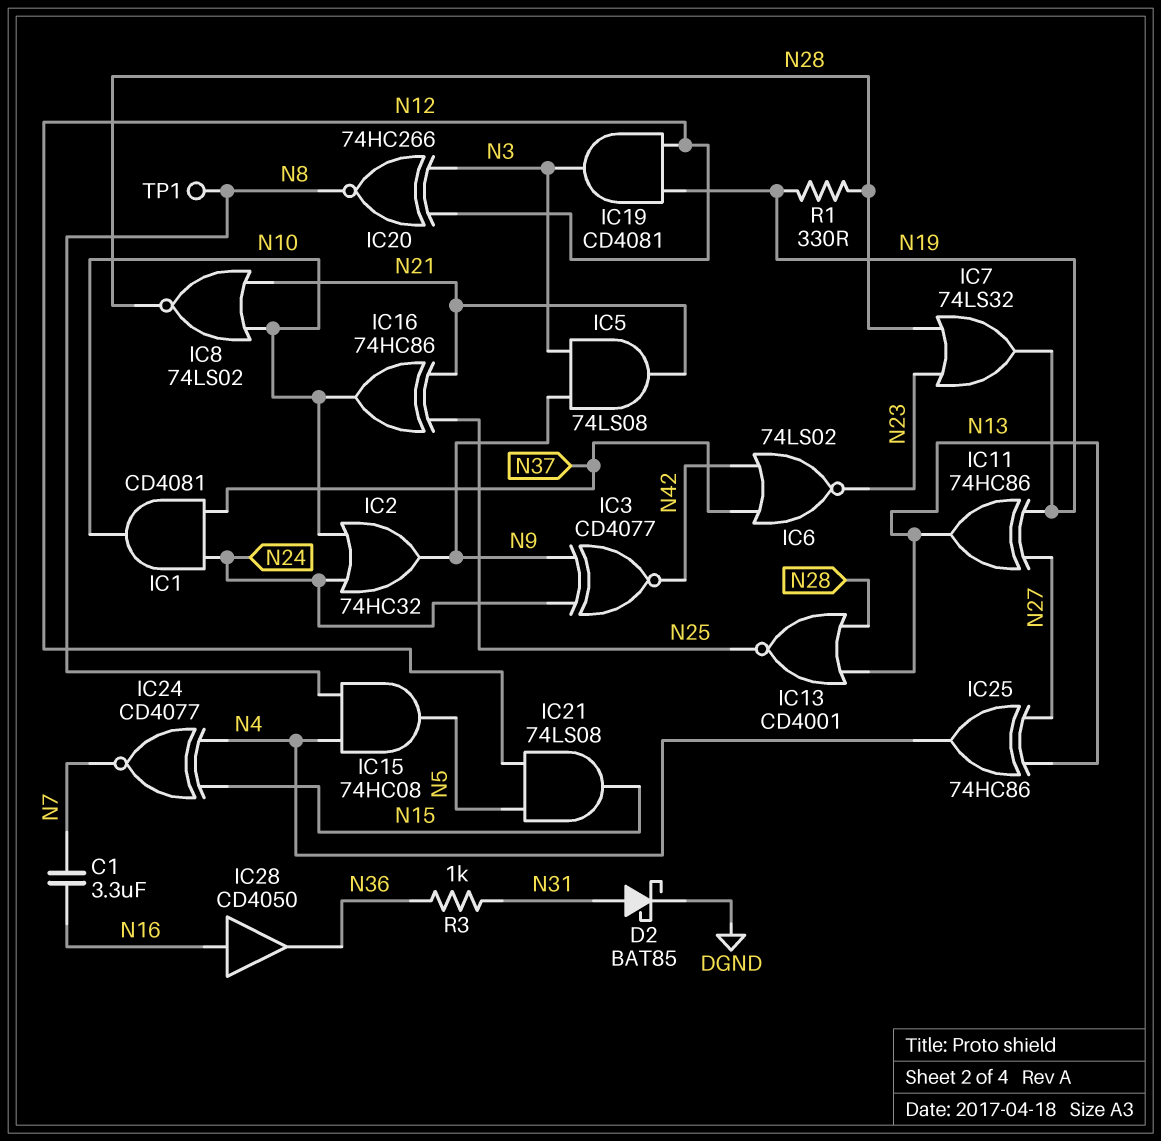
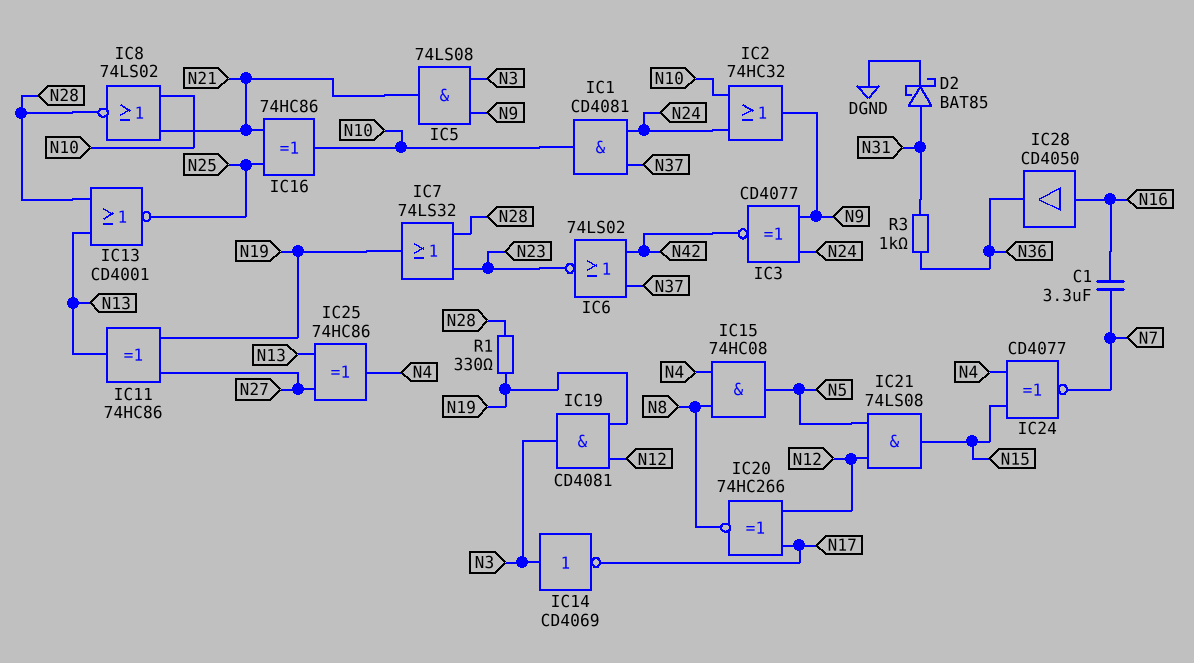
IC14: none -> NOT CD4069 (in N3, out N17)
IC20: XNOR 74HC266 (in N3, in N12, out N8) -> XNOR 74HC266 (in N12, in N17, out N8)
TP1: test point (N8) -> none

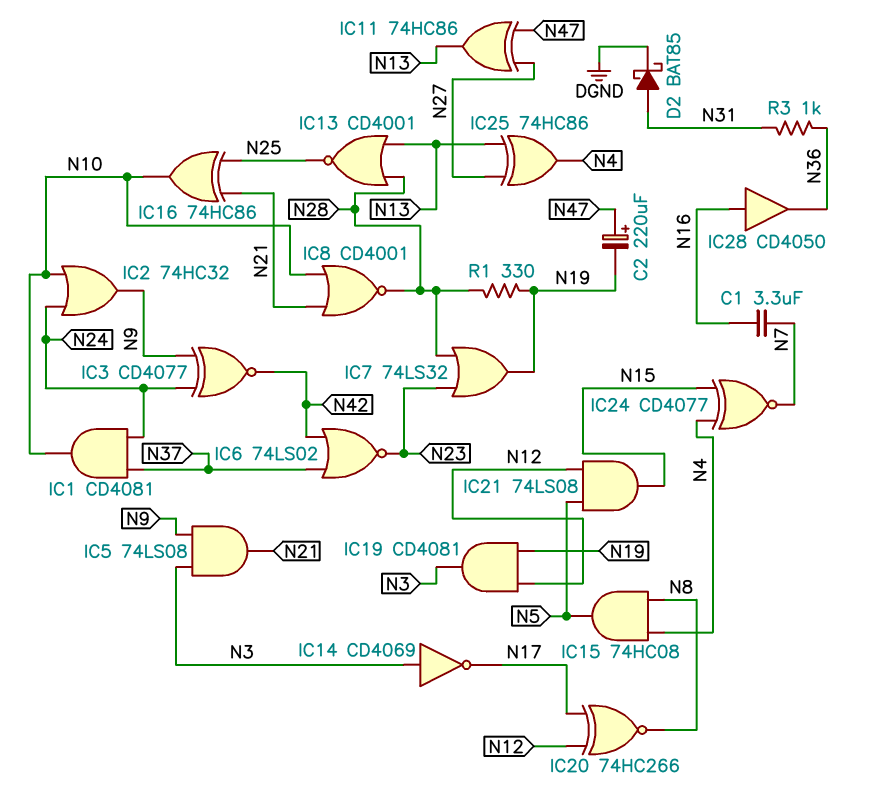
C2: none -> 220uF (plus N47, minus N19)
IC8: NOR 74LS02 (in N10, in N21, out N28) -> NOR CD4001 (in N10, in N21, out N28)
IC11: XOR 74HC86 (in N19, in N27, out N13) -> XOR 74HC86 (in N27, in N47, out N13)

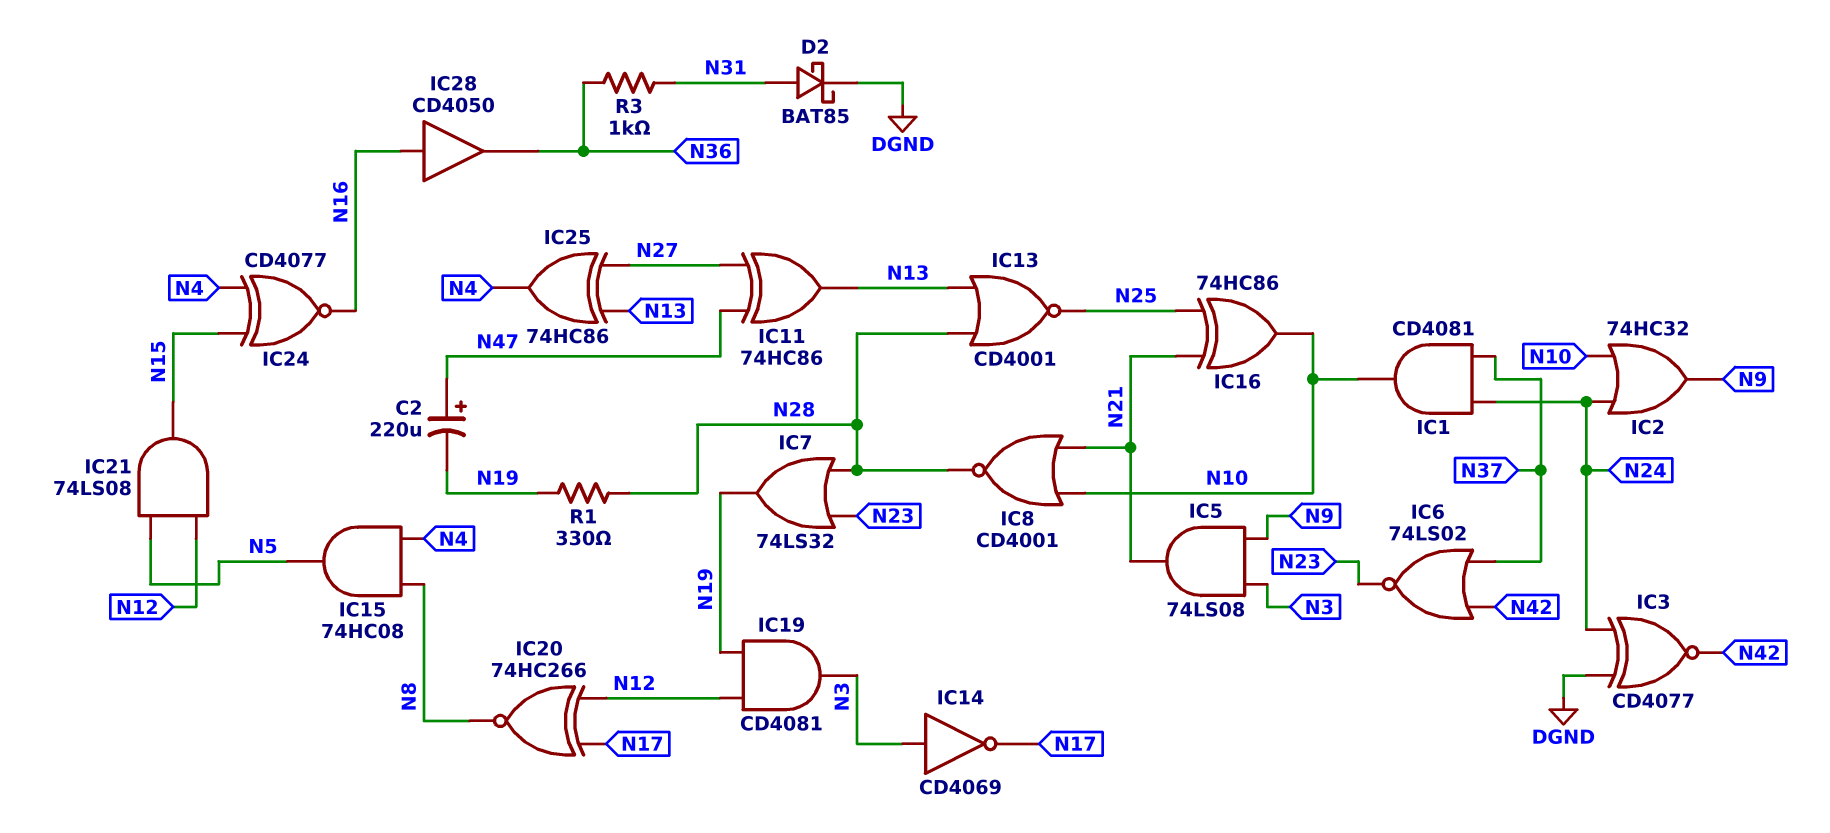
C1: 3.3uF (N7, N16) -> none
IC3: XNOR CD4077 (in N9, in N24, out N42) -> XNOR CD4077 (in DGND, in N24, out N42)
IC24: XNOR CD4077 (in N4, in N15, out N7) -> XNOR CD4077 (in N4, in N15, out N16)

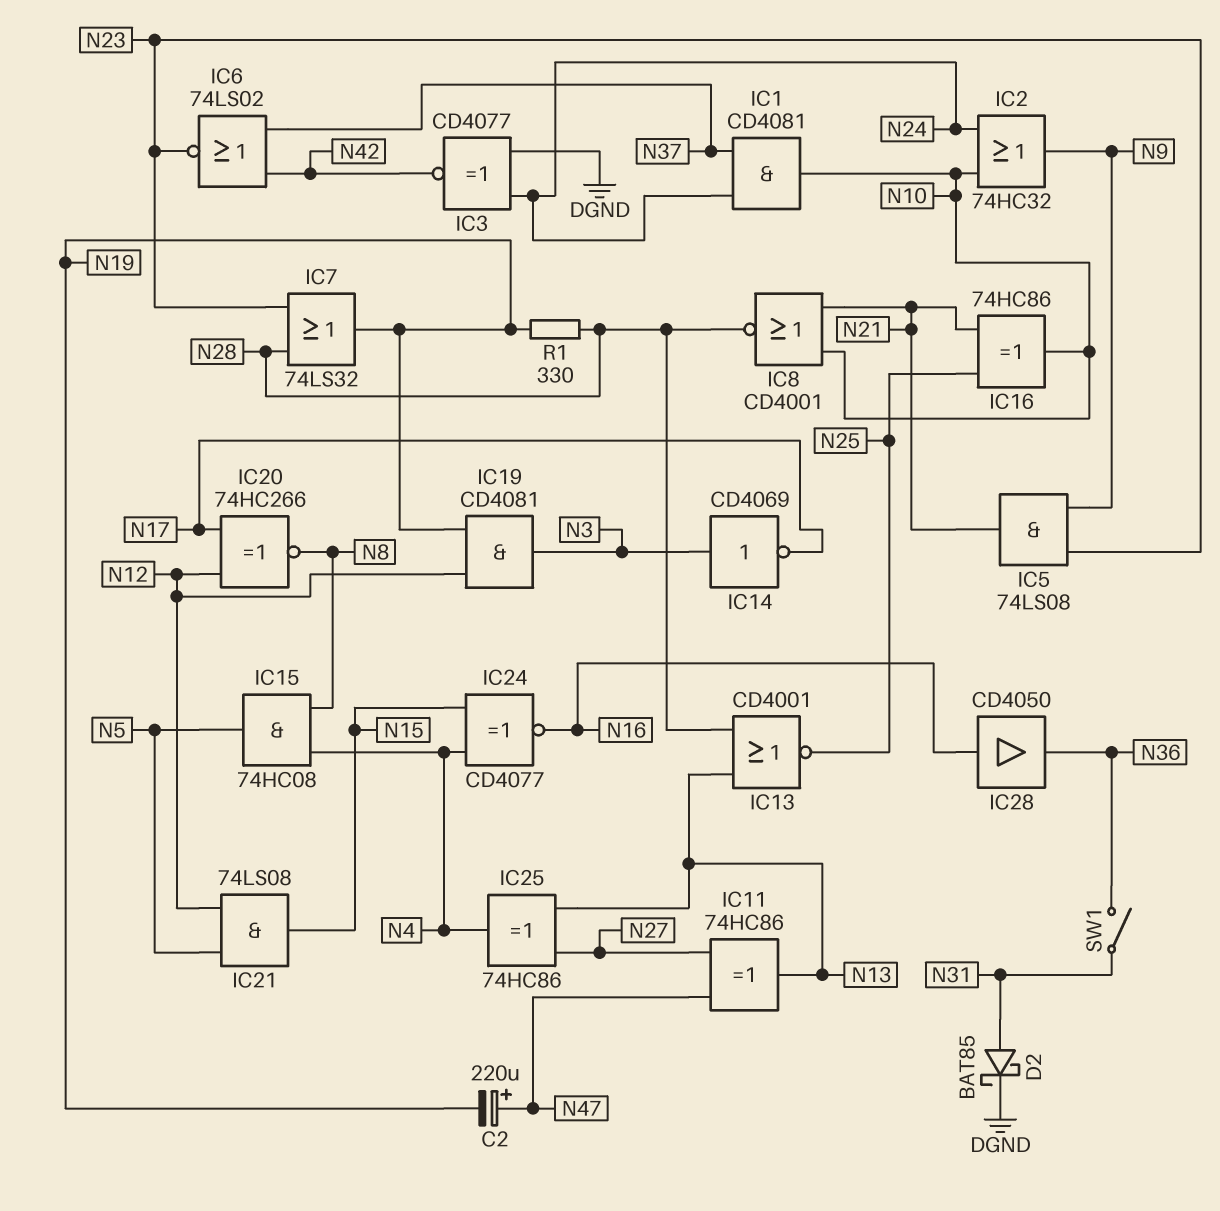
IC5: AND 74LS08 (in N3, in N9, out N21) -> AND 74LS08 (in N9, in N23, out N21)
R3: 1k (N31, N36) -> none
SW1: none -> switch (N31, N36)

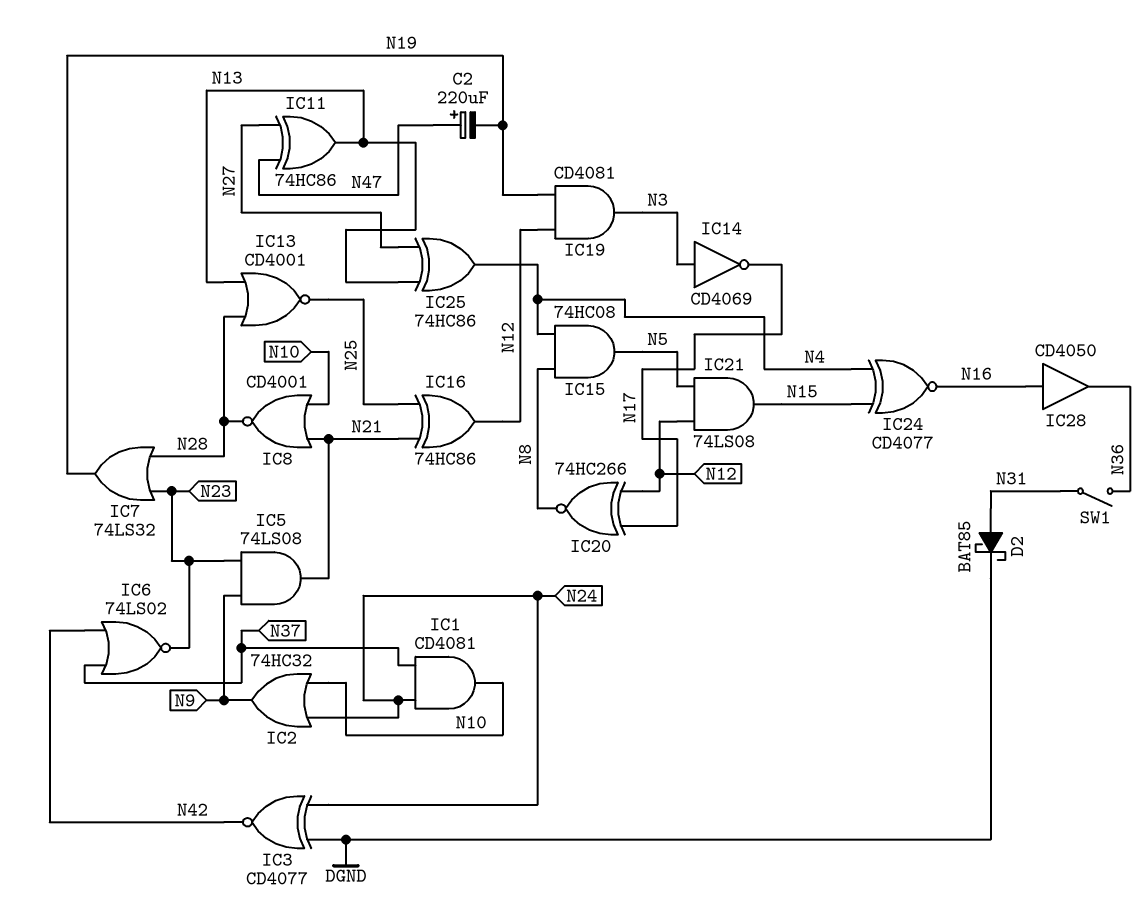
IC16: XOR 74HC86 (in N21, in N25, out N10) -> XOR 74HC86 (in N21, in N25, out N12)
R1: 330 (N19, N28) -> none

